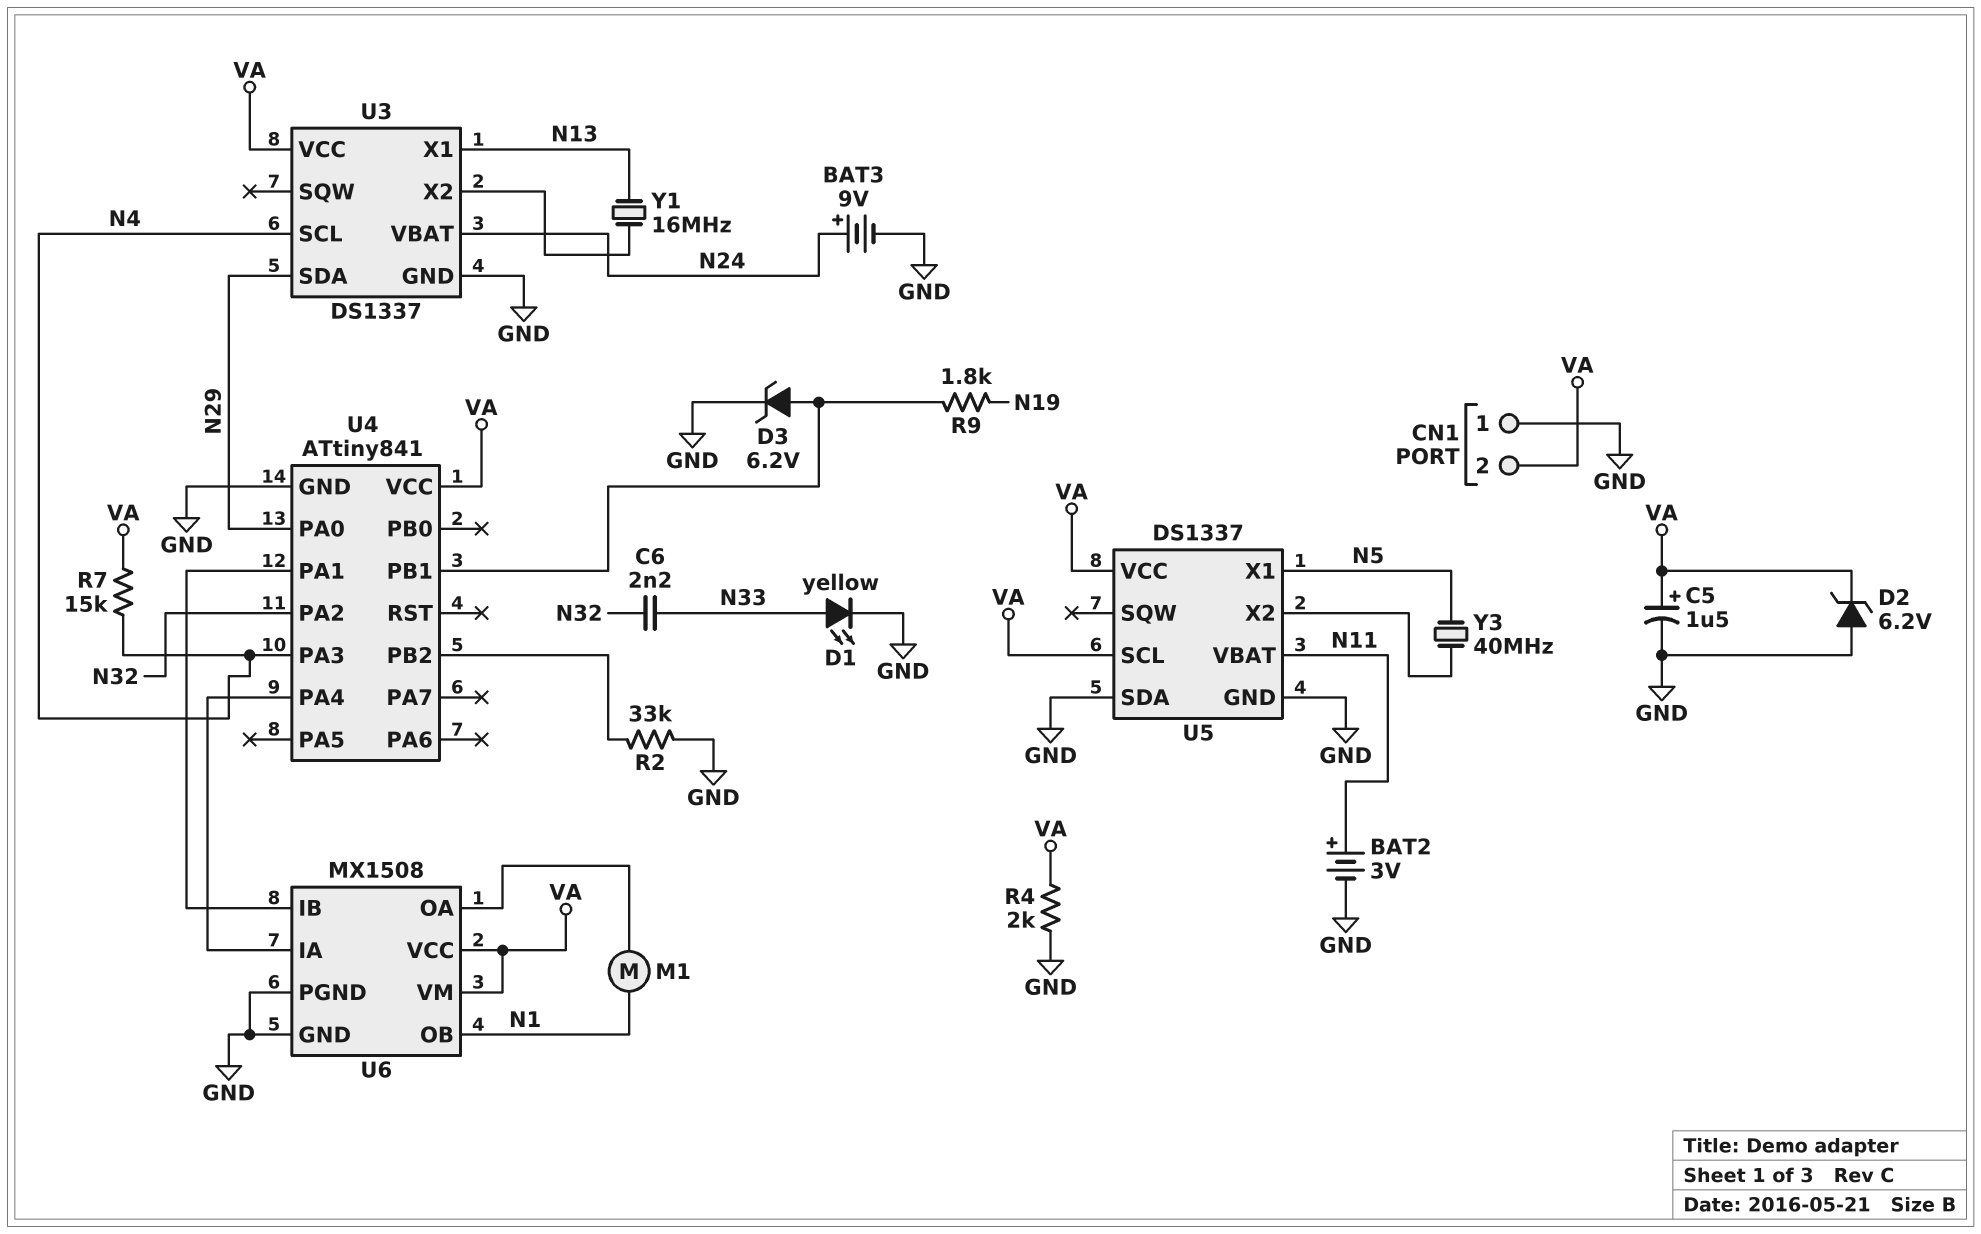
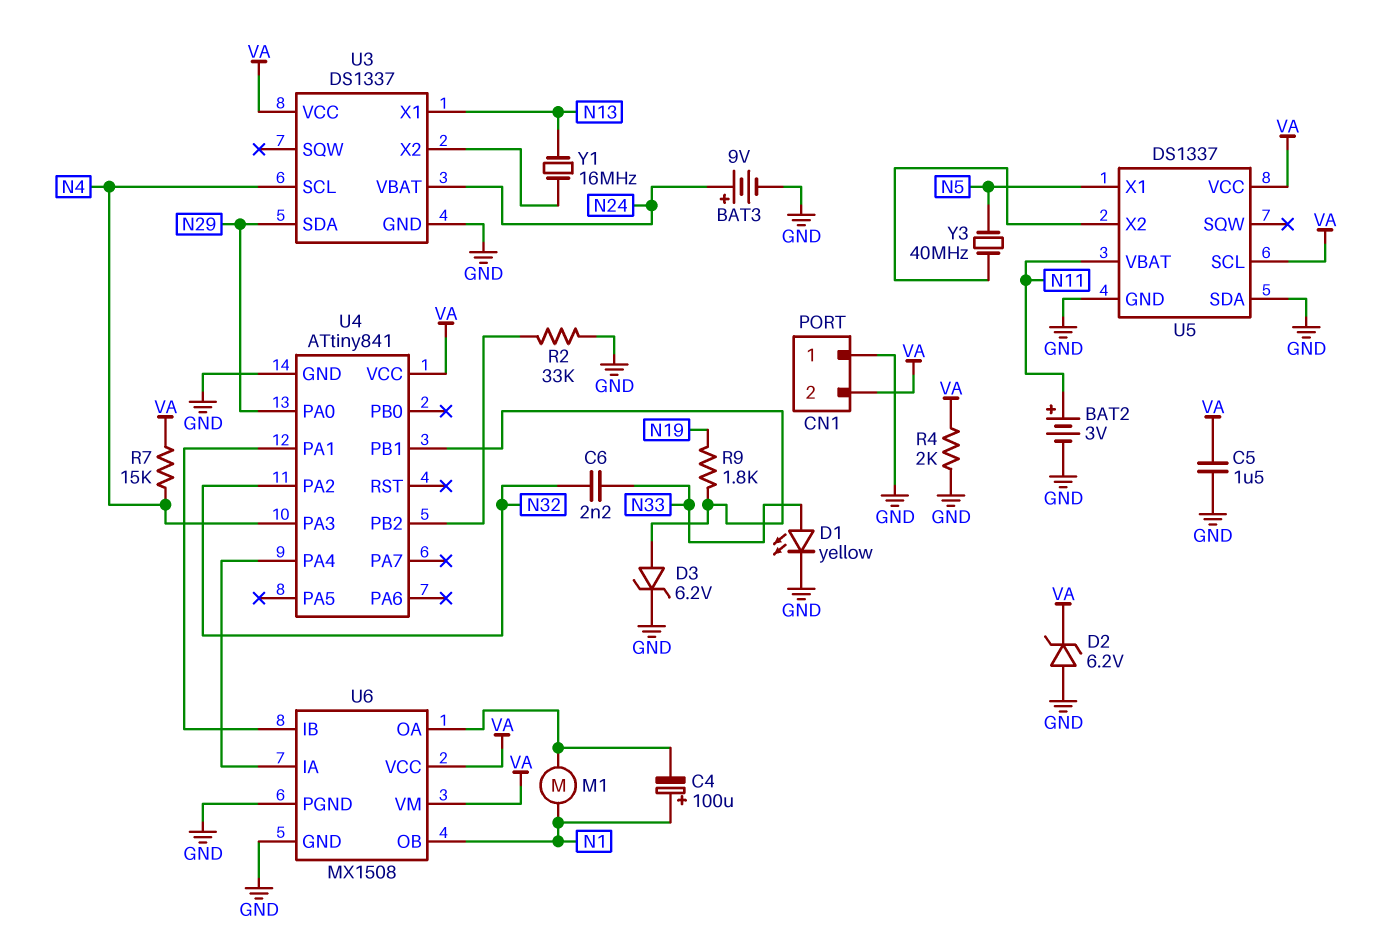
C4: none -> 100uF (plus N1, minus U6/OA)
C5: 1.5uF (plus VA, minus GND) -> 1.5uF (GND, VA)

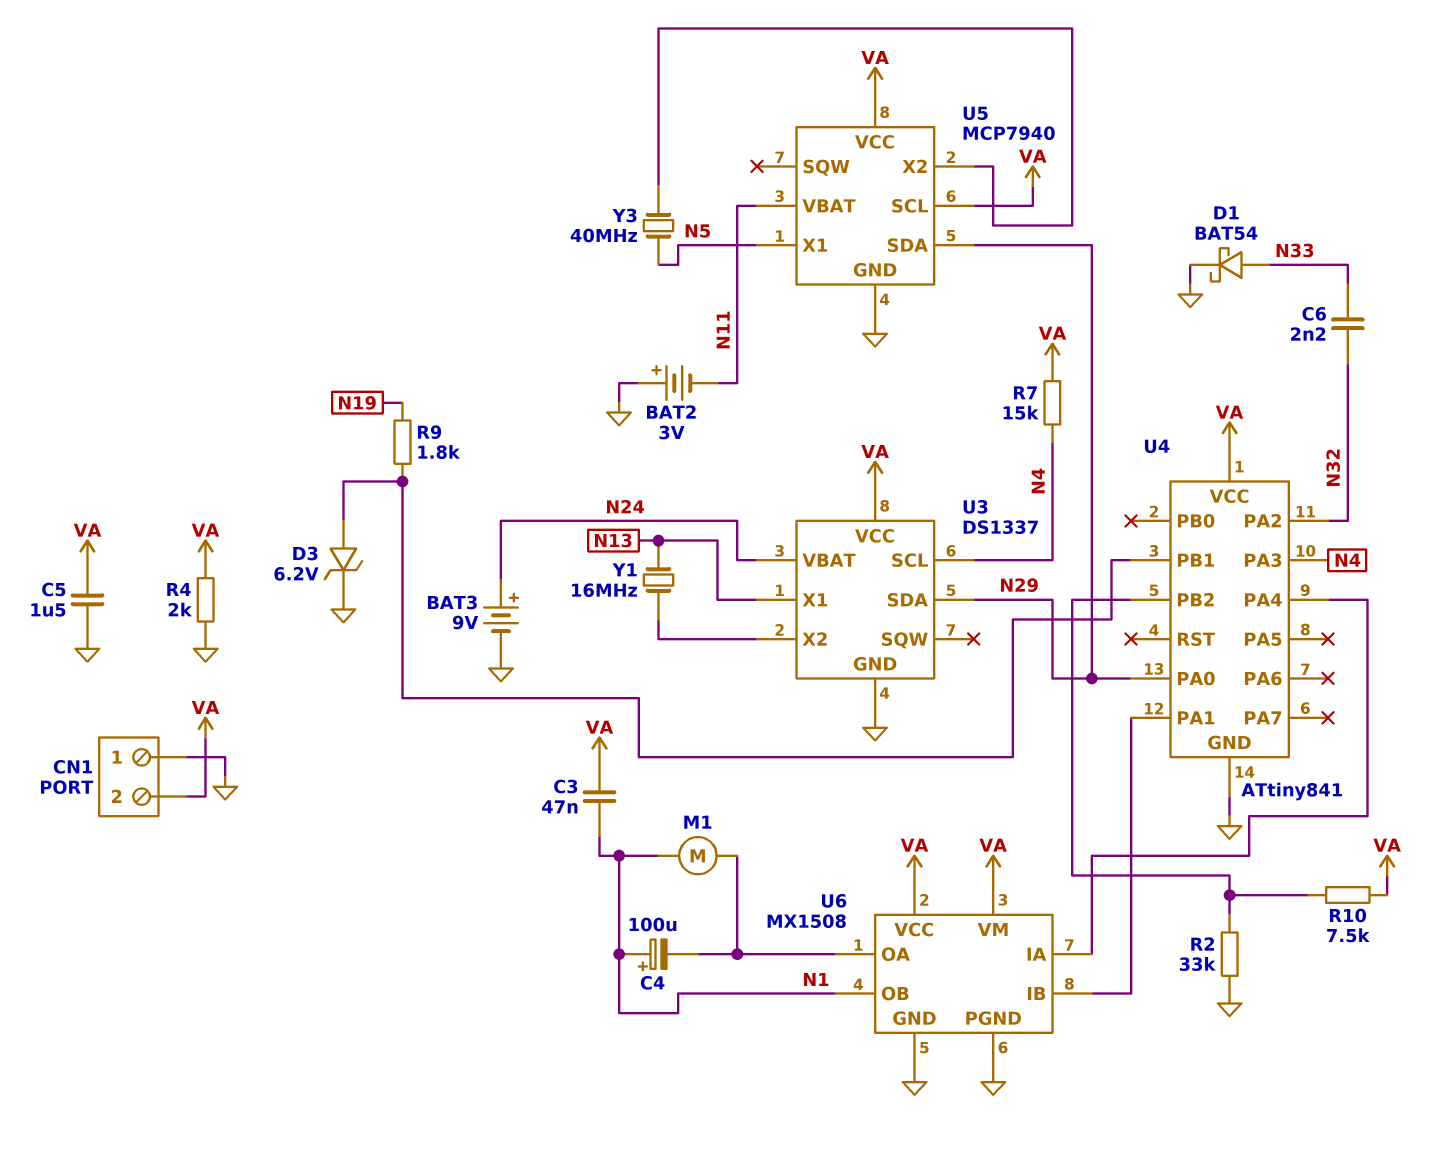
BAT2: 3V (plus N11, minus GND) -> 3V (plus GND, minus N11)
C3: none -> 47nF (N1, VA)
D1: LED yellow (A N33, K GND) -> schottky BAT54 (A N33, K GND)
D2: zener 6.2V (A GND, K VA) -> none
R10: none -> 7.5k (U4/PB2, VA)
U5: DS1337 -> MCP7940
U5 pin SDA: GND -> N29

